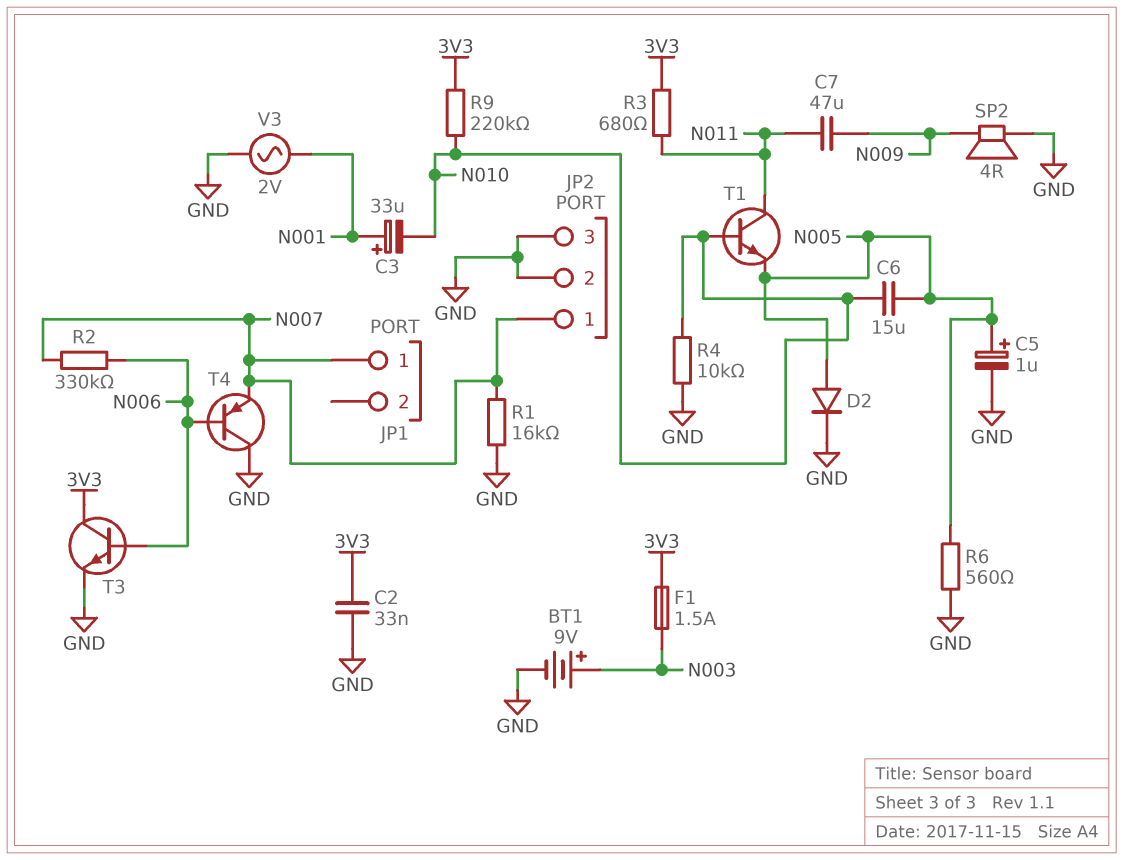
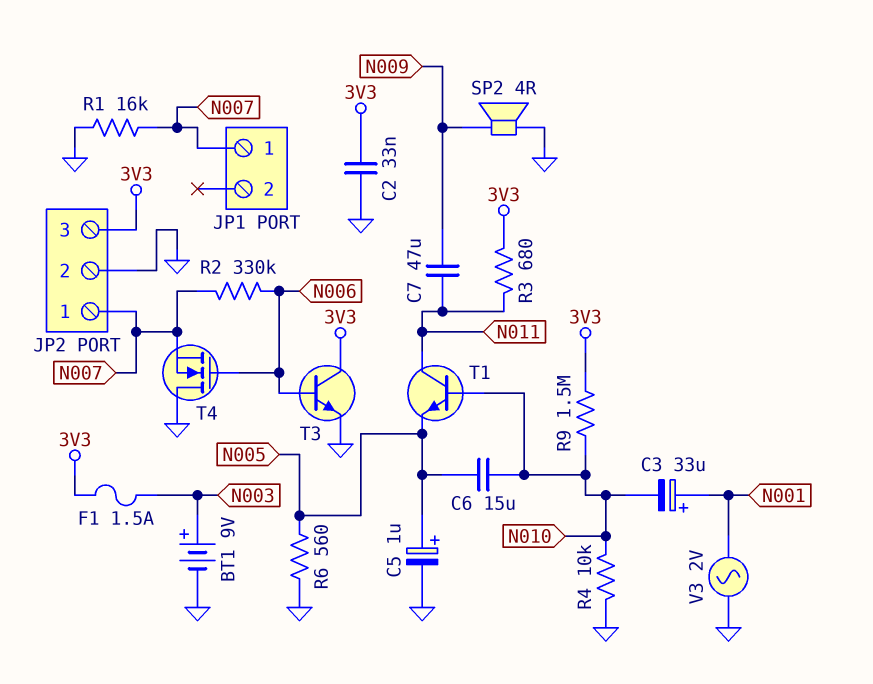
D2: diode (A N005, K GND) -> none
JP2 pin 3: GND -> 3V3
R9: 220k (3V3, N010) -> 1.5M (3V3, N010)
T4: PNP (B N006, C GND, E N007) -> NMOS (G N006, D GND, S N007)

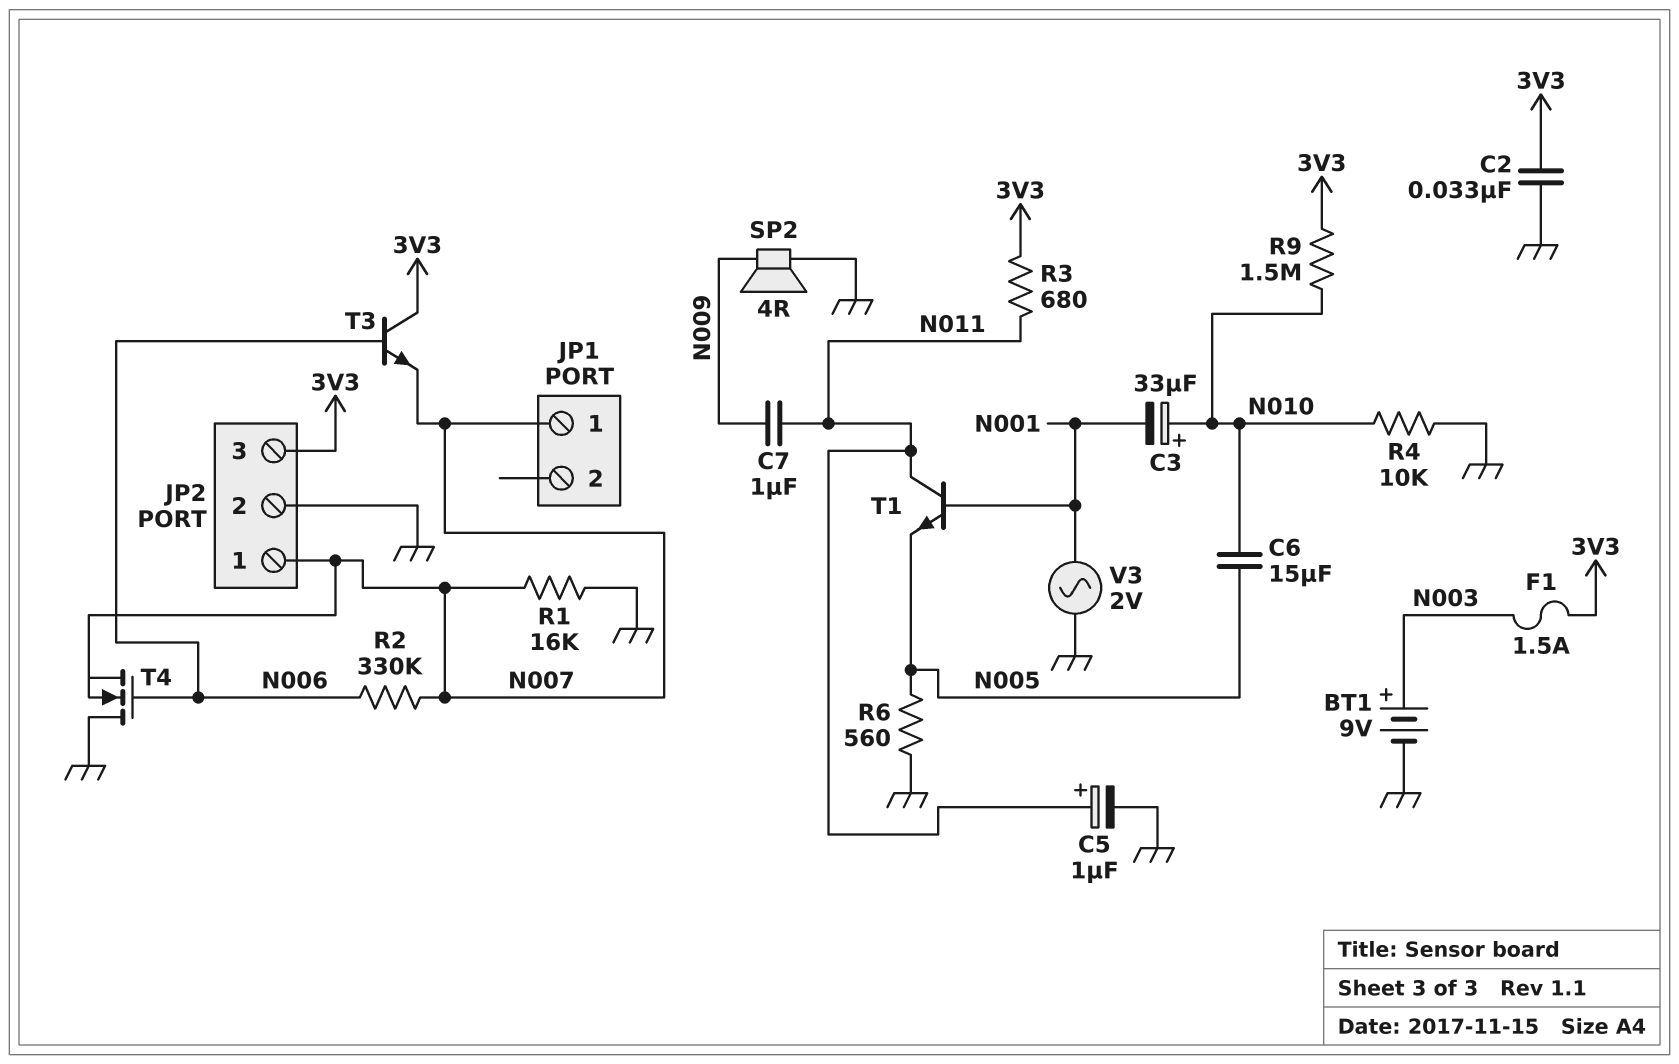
C3: 33uF (plus N001, minus N010) -> 33uF (plus N010, minus N001)
C5: 1uF (plus N005, minus GND) -> 1uF (plus N011, minus GND)
C7: 47uF (N009, N011) -> 1uF (N009, N011)
T1: NPN (B N010, C N011, E N005) -> NPN (B N001, C N011, E N005)
T3: NPN (B N006, C 3V3, E GND) -> NPN (B N006, C 3V3, E N007)

